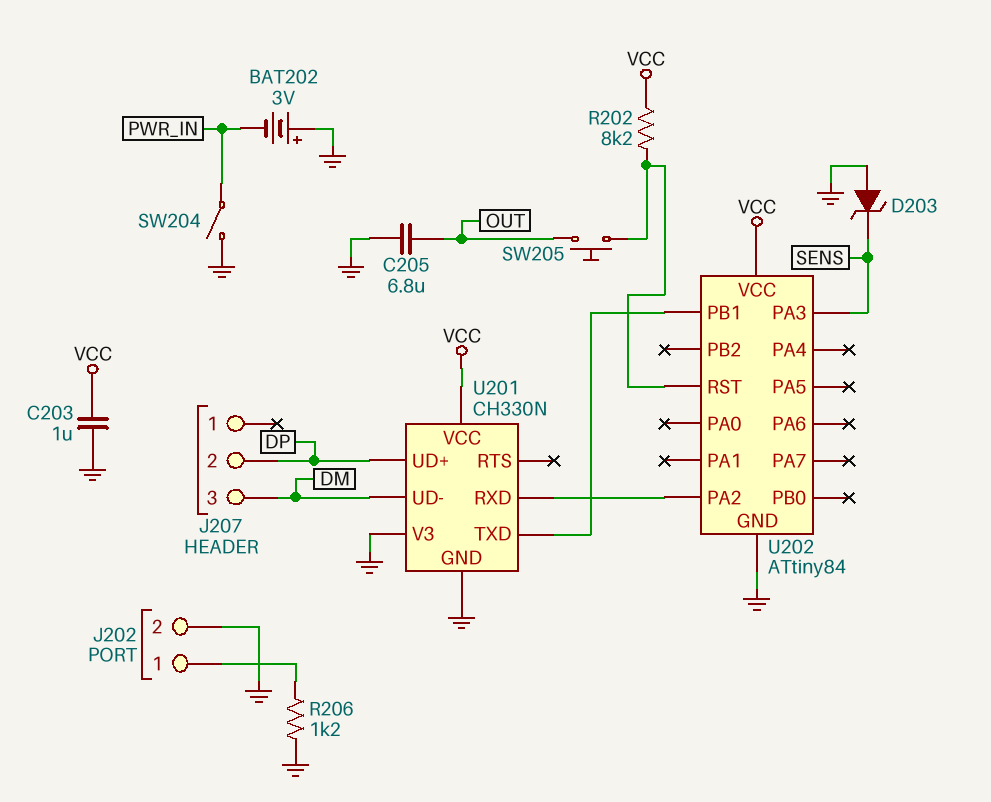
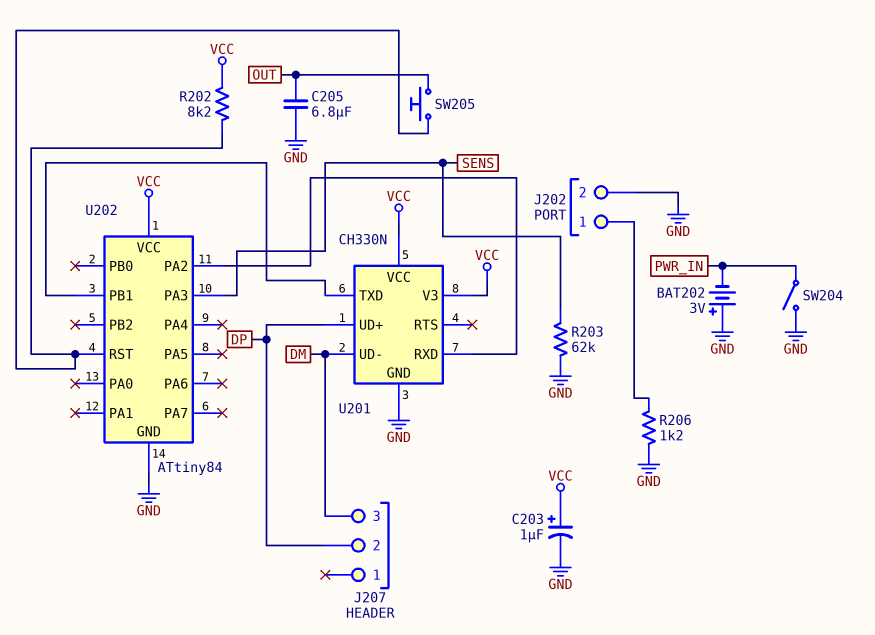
C203: 1uF (GND, VCC) -> 1uF (plus VCC, minus GND)
D203: zener (A GND, K SENS) -> none
R203: none -> 62k (GND, SENS)
U201 pin V3: GND -> VCC

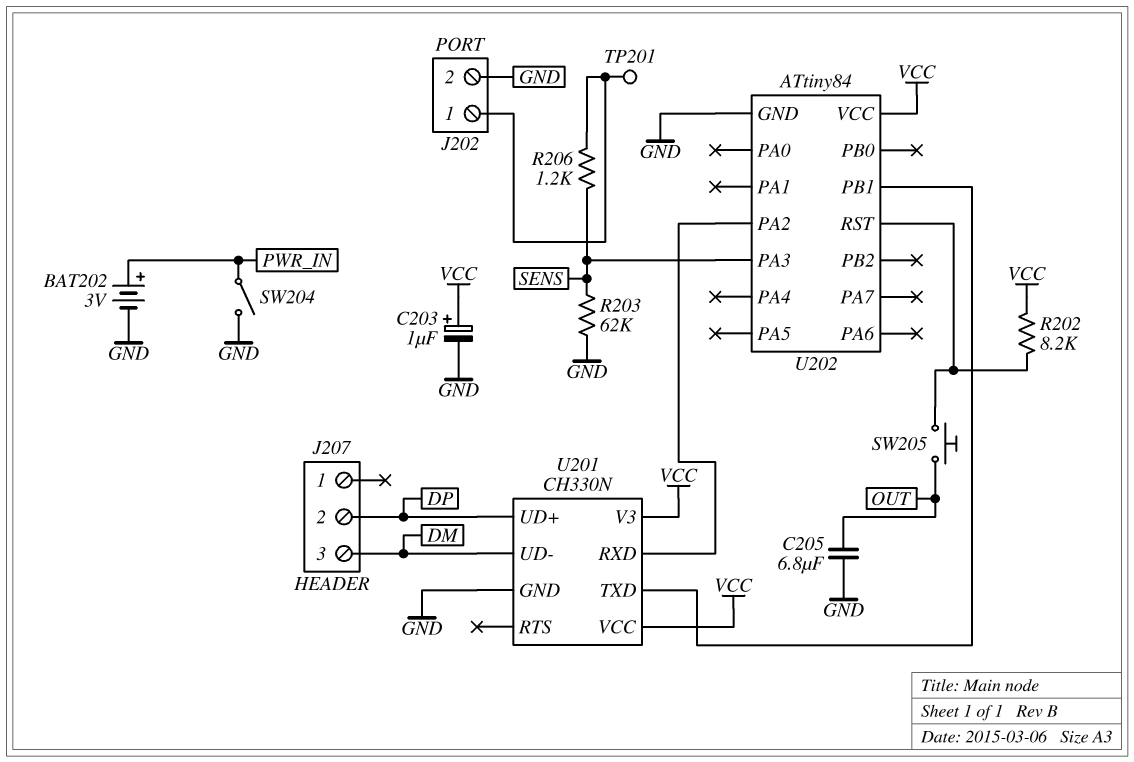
BAT202: 3V (plus GND, minus PWR_IN) -> 3V (plus PWR_IN, minus GND)
R206: 1.2k (GND, J202/1) -> 1.2k (J202/1, SENS)
TP201: none -> test point (J202/1)

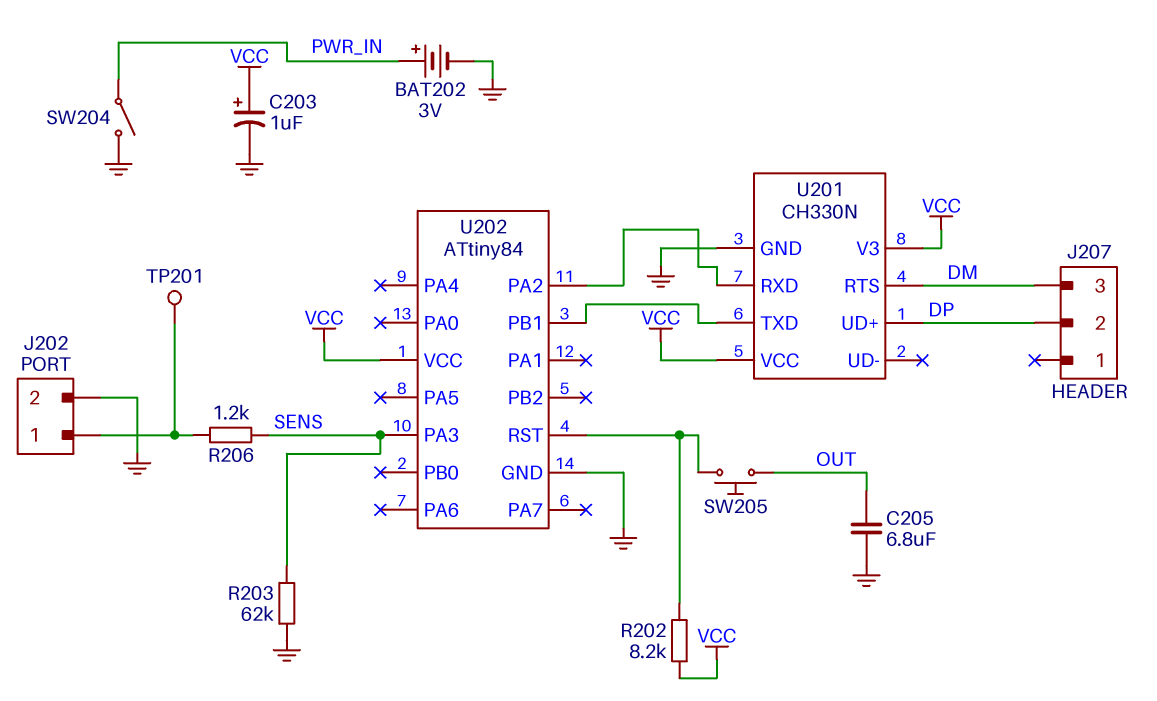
U201 pin RTS: none -> DM
U201 pin UD-: DM -> none

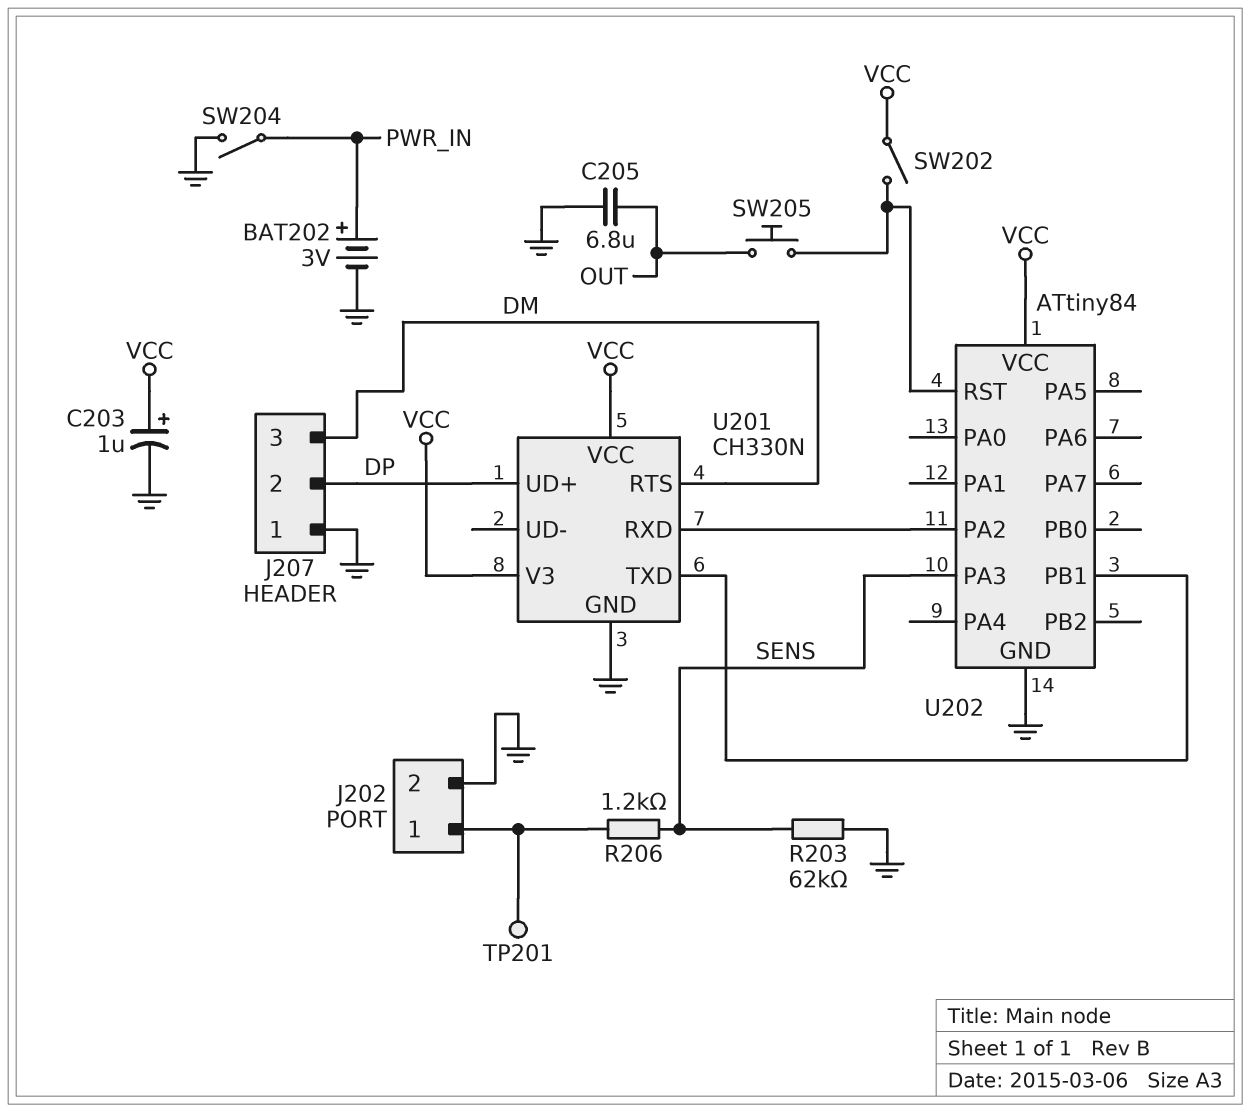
J207 pin 1: none -> GND
R202: 8.2k (U202/RST, VCC) -> none
SW202: none -> switch (U202/RST, VCC)

